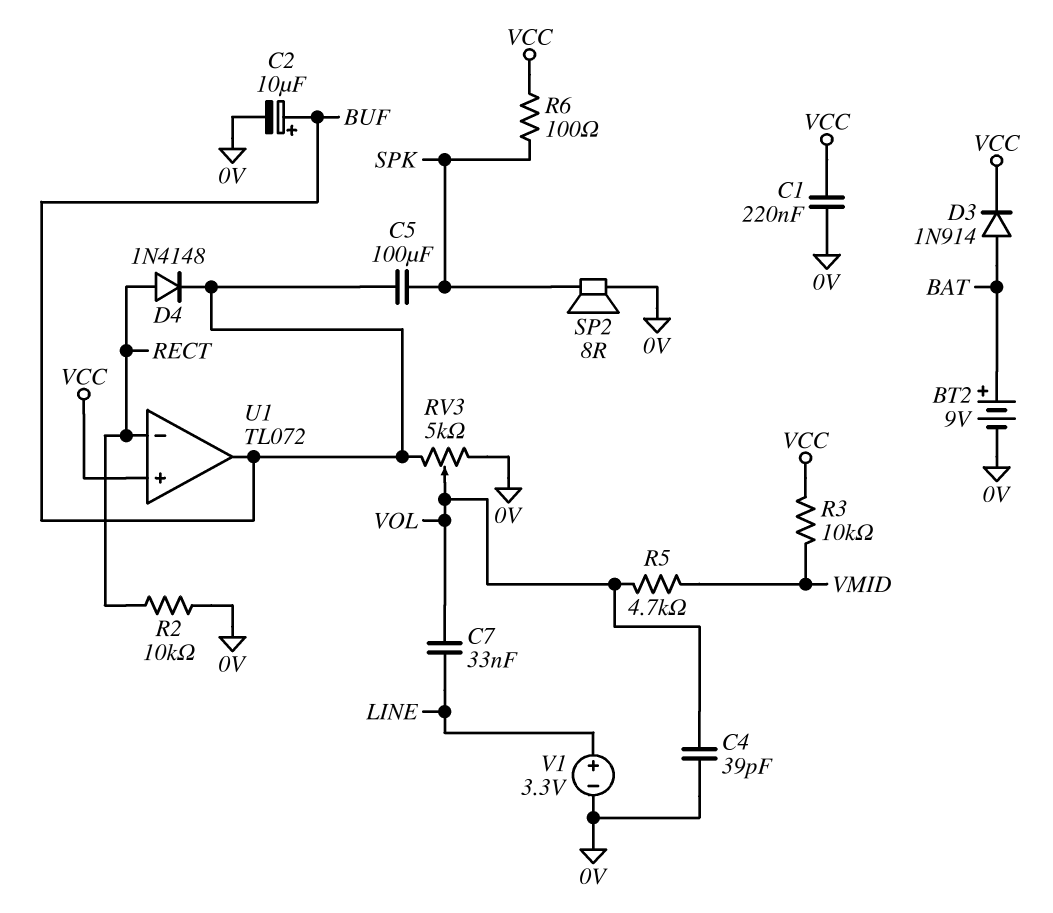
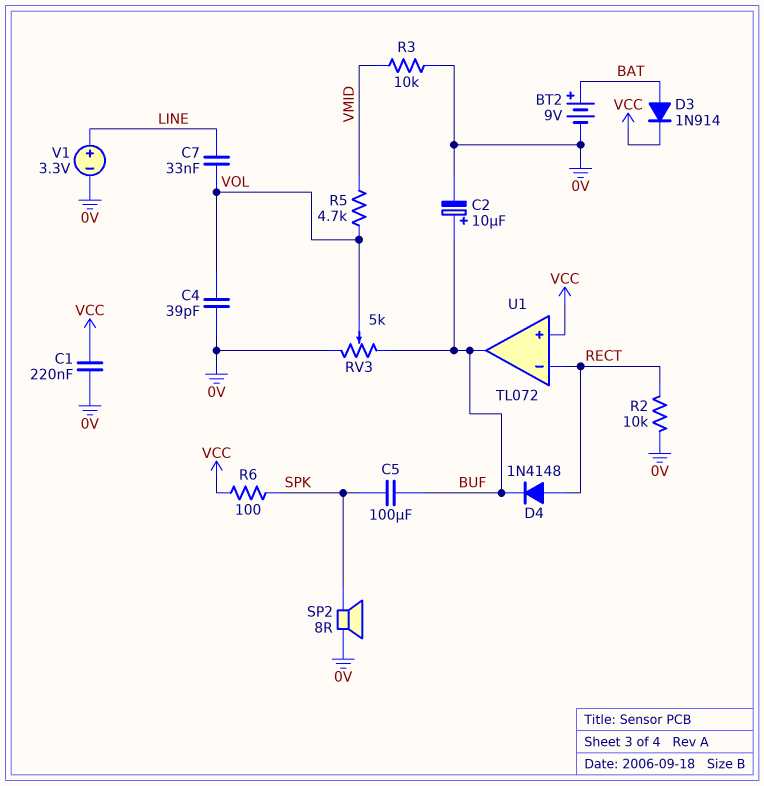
R3: 10k (VCC, VMID) -> 10k (0V, VMID)

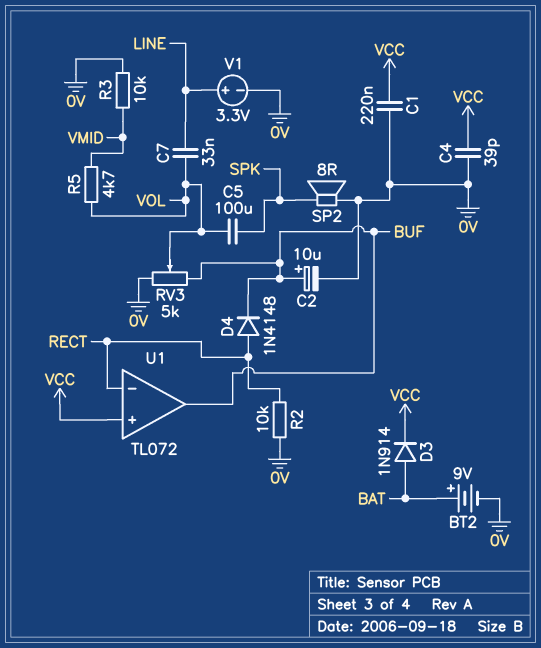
C4: 39pF (0V, VOL) -> 39pF (0V, VCC)
C5: 100uF (BUF, SPK) -> 100uF (SPK, VOL)
R6: 100 (SPK, VCC) -> none

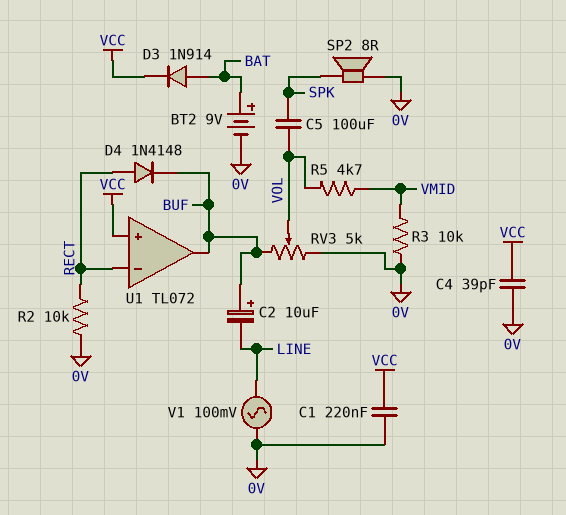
C2: 10uF (plus BUF, minus 0V) -> 10uF (plus BUF, minus LINE)
C7: 33nF (LINE, VOL) -> none
V1: 3.3V (plus LINE, minus 0V) -> AC 100mV (0V, LINE)

